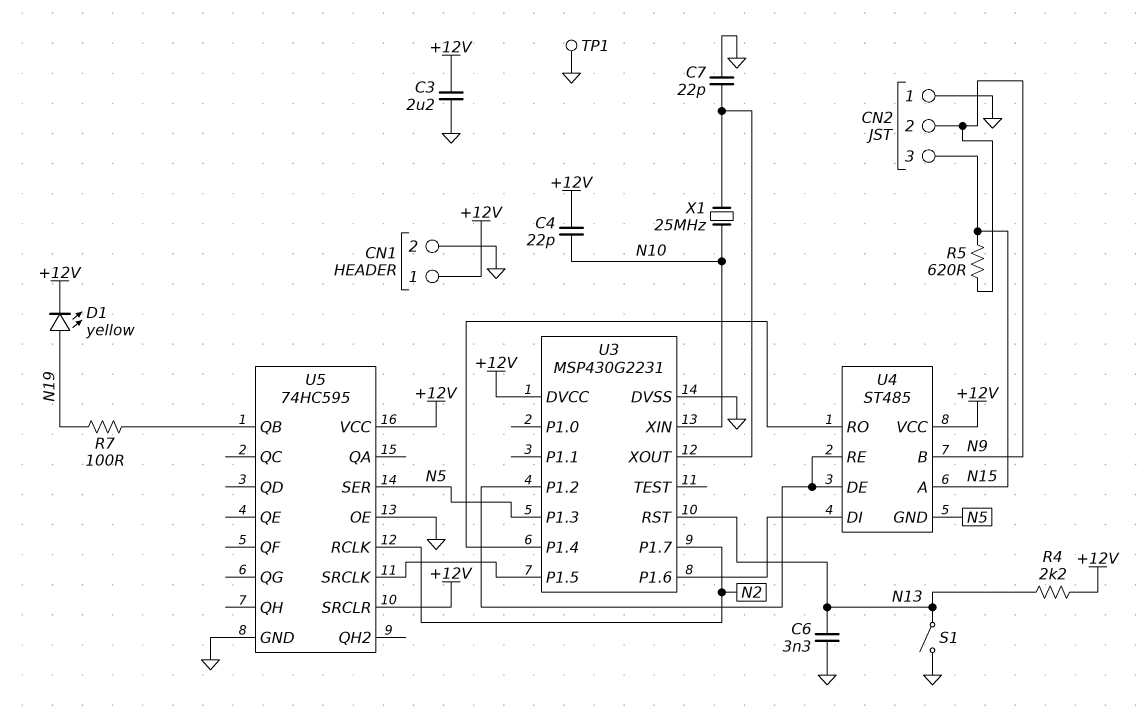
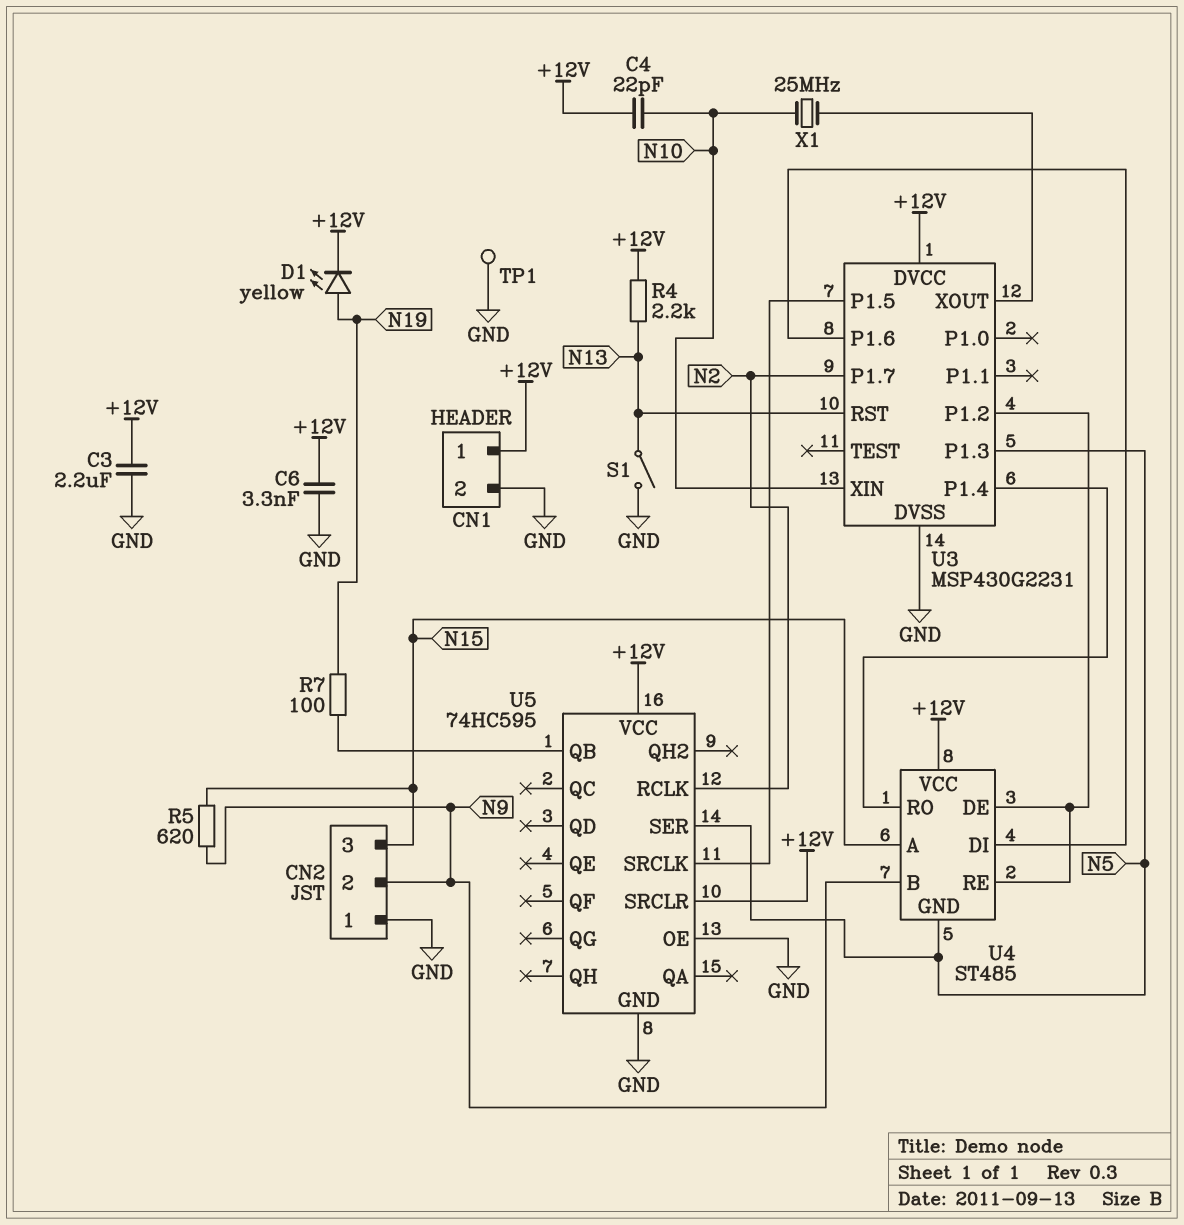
C6: 3.3nF (GND, N13) -> 3.3nF (+12V, GND)
C7: 22pF (GND, U3/XOUT) -> none

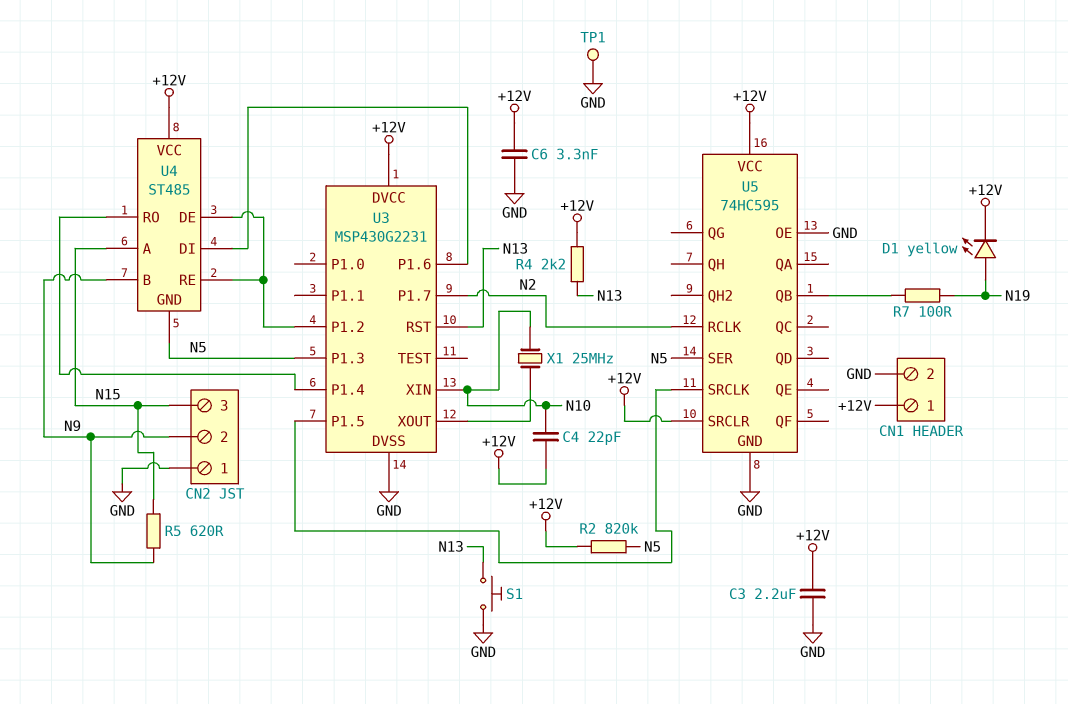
R2: none -> 820k (+12V, N5)
S1: switch (GND, N13) -> button (GND, N13)

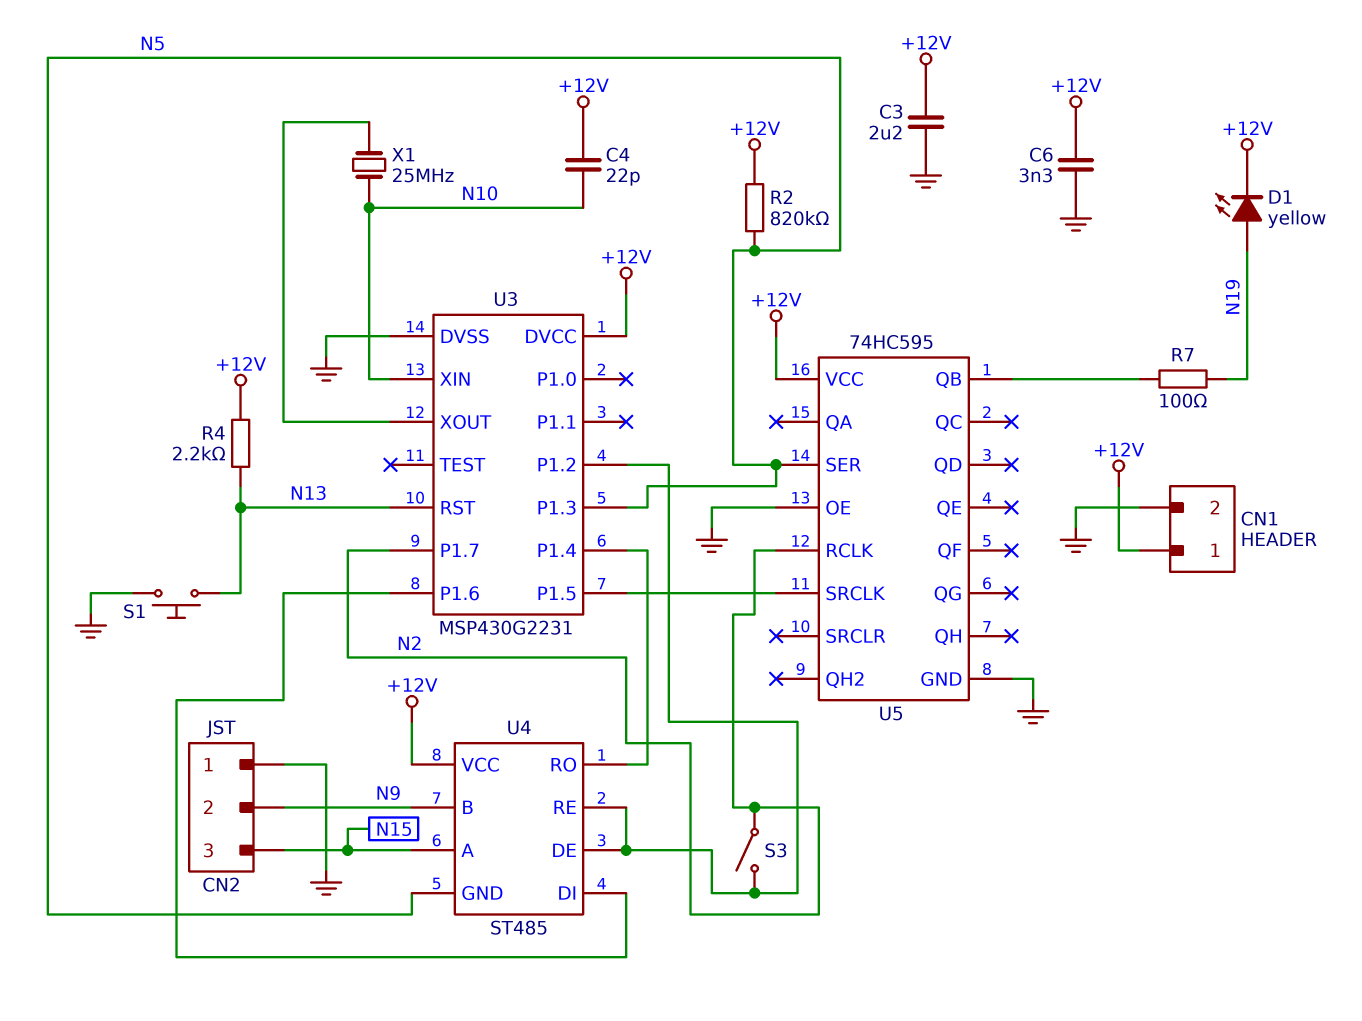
R5: 620 (N9, N15) -> none
S3: none -> switch (N2, U3/P1.2)
TP1: test point (GND) -> none
U5 pin SRCLR: +12V -> none

